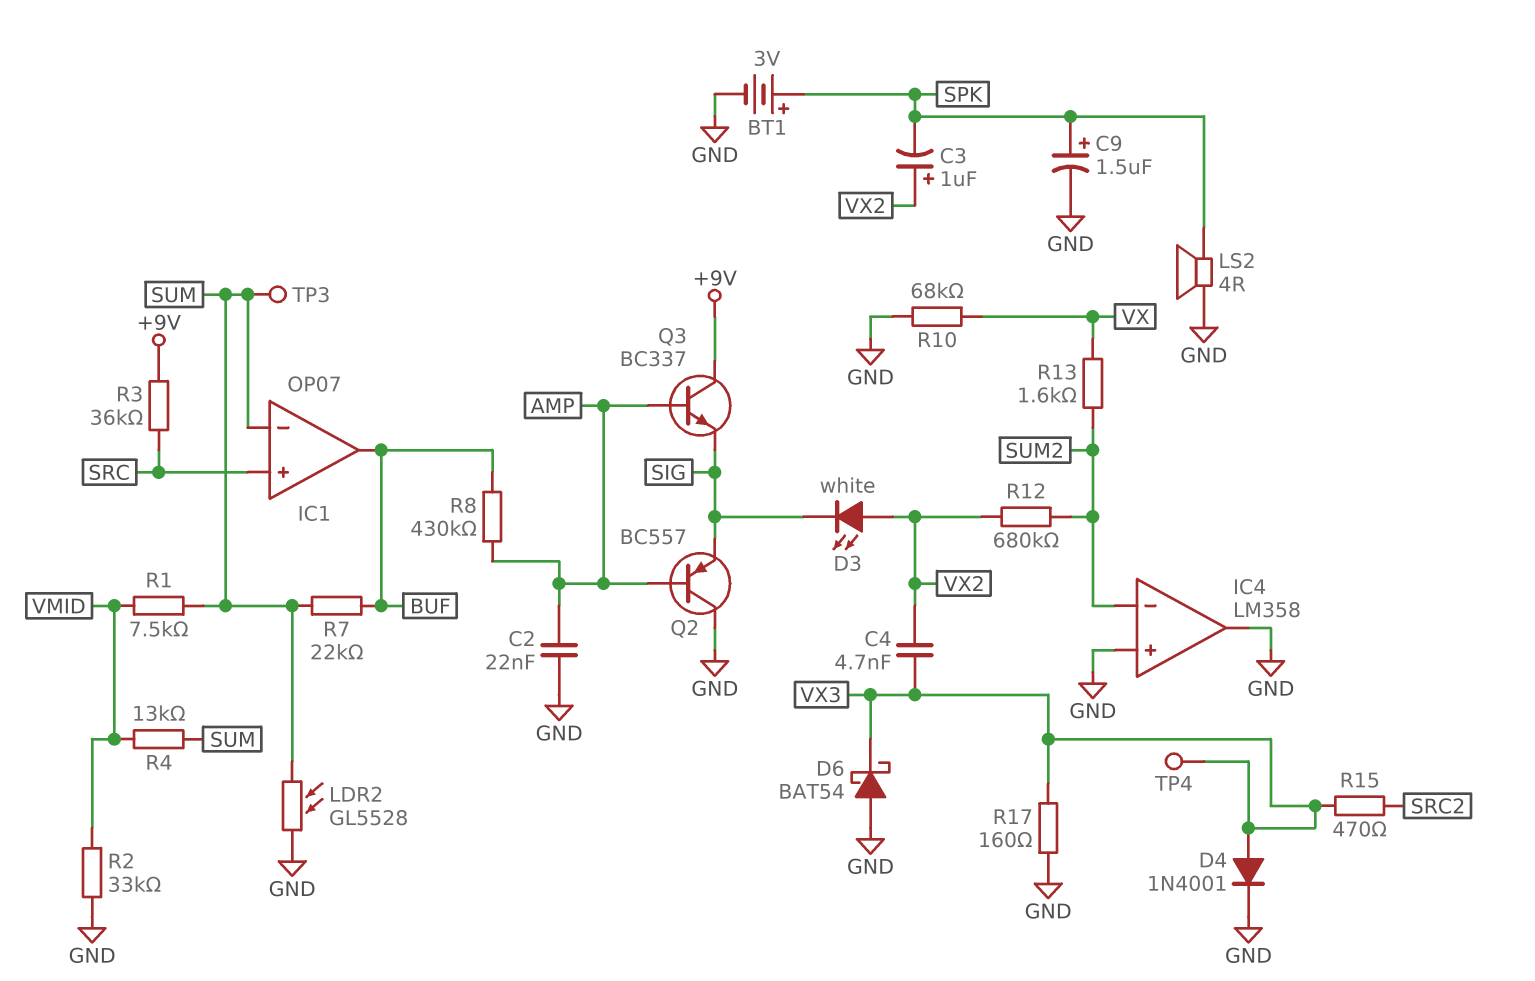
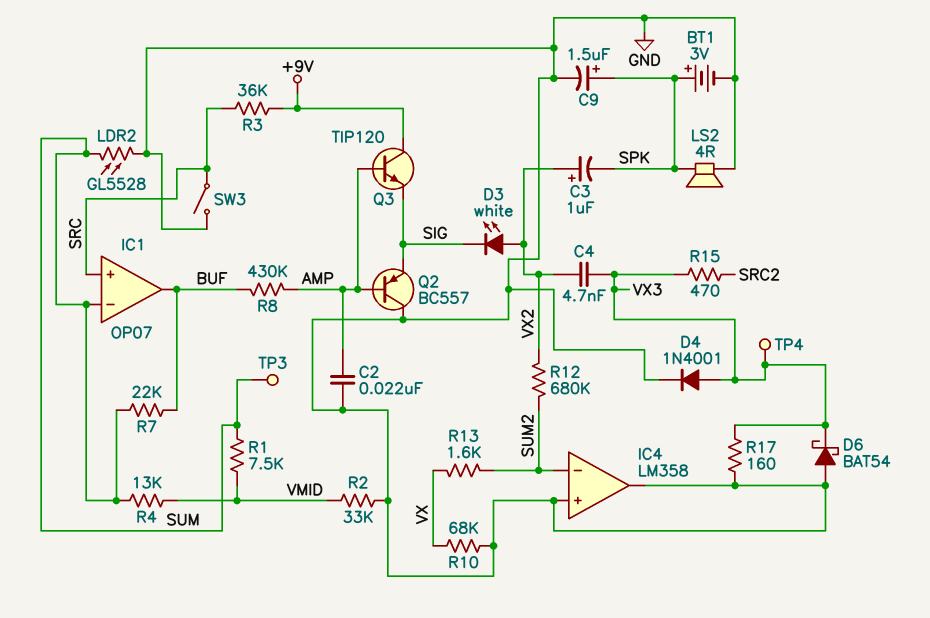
Q3: NPN BC337 (B AMP, C +9V, E SIG) -> NPN TIP120 (B AMP, C +9V, E SIG)
SW3: none -> switch (GND, SRC)

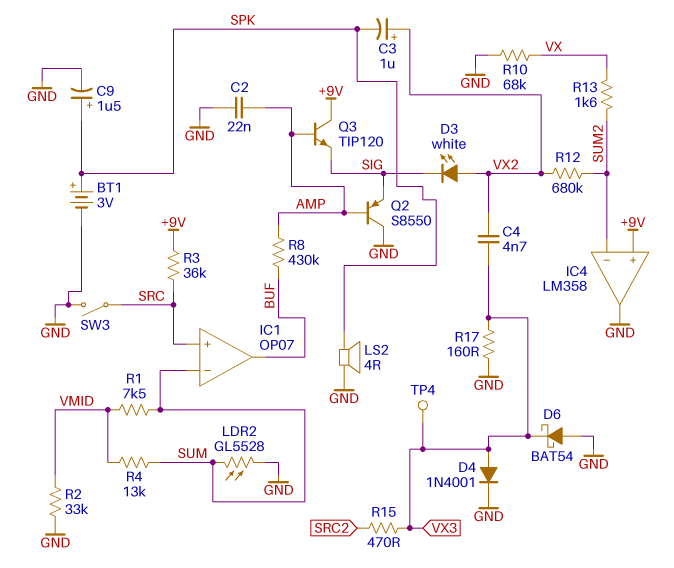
IC4 pin in+: GND -> +9V
Q2: PNP BC557 (B AMP, C GND, E SIG) -> PNP S8550 (B AMP, C GND, E SIG)
R7: 22k (BUF, SUM) -> none
TP3: test point (SUM) -> none

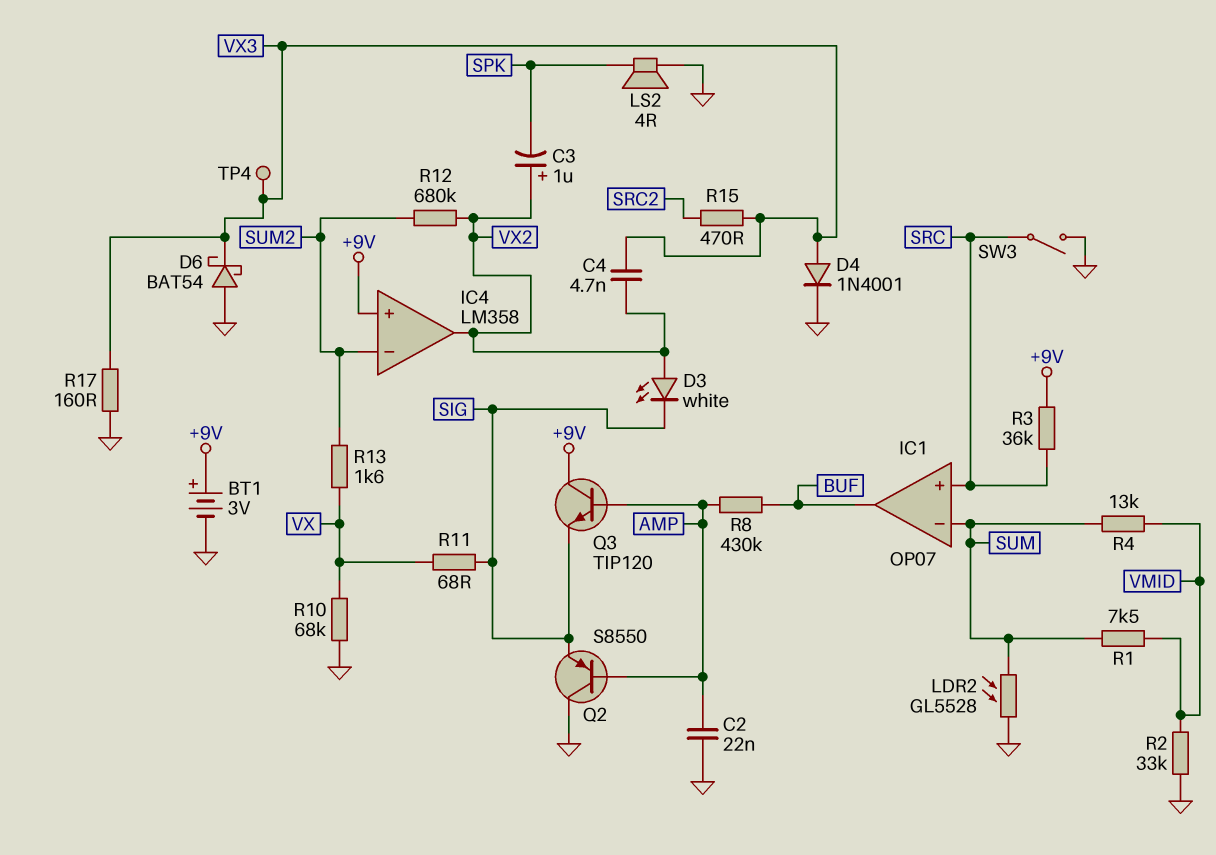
BT1: 3V (plus SPK, minus GND) -> 3V (plus +9V, minus GND)
C9: 1.5uF (plus SPK, minus GND) -> none
IC4 pin out: GND -> VX2
R11: none -> 68 (SIG, VX)

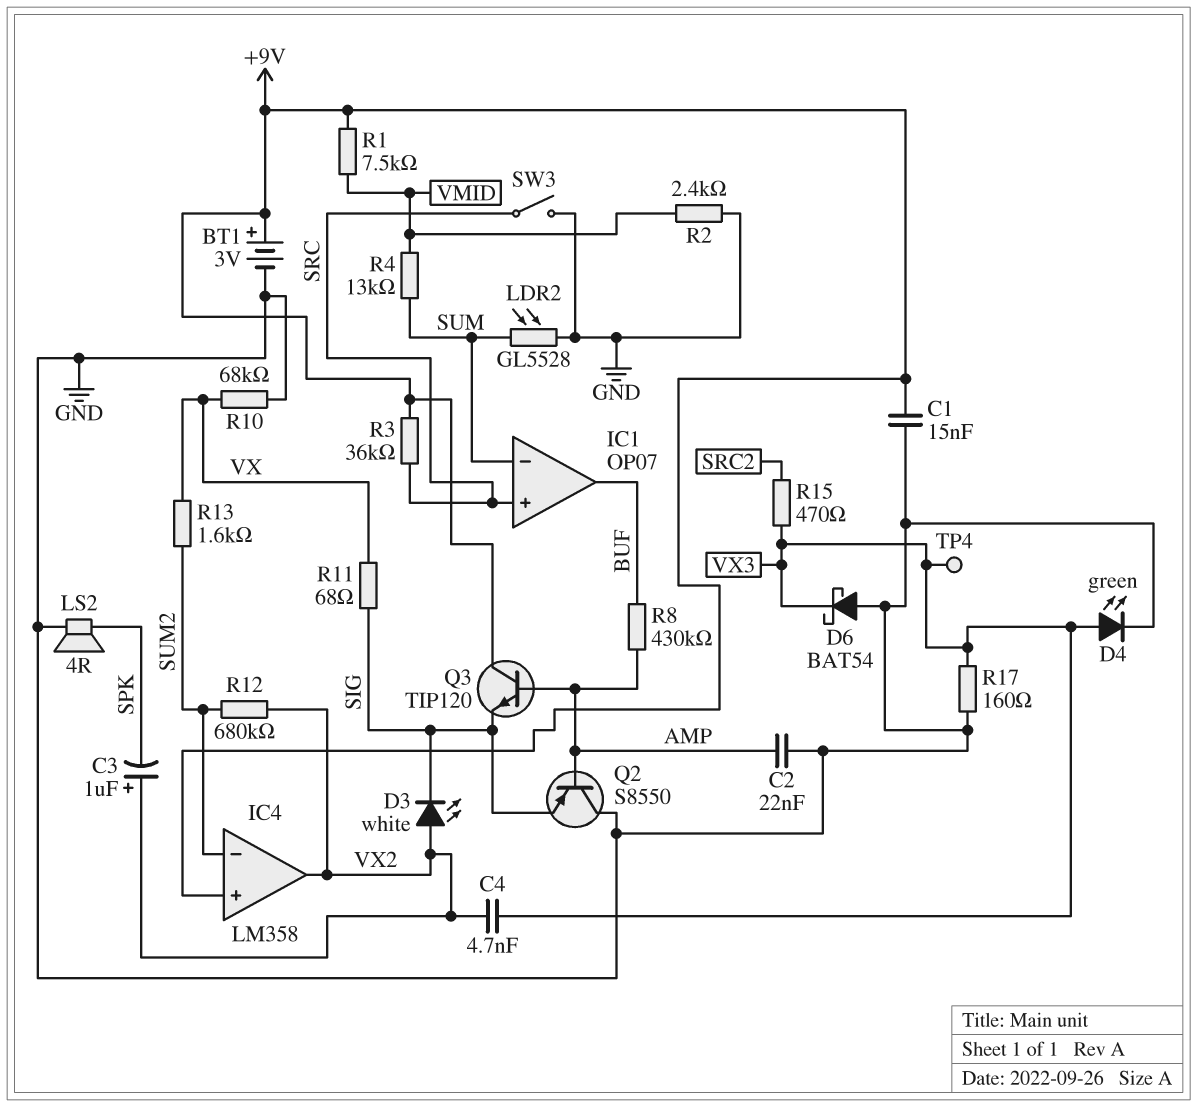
C1: none -> 15nF (+9V, GND)
D4: diode 1N4001 (A VX3, K GND) -> LED green (A VX3, K GND)
R1: 7.5k (SUM, VMID) -> 7.5k (+9V, VMID)
R2: 33k (GND, VMID) -> 2.4k (GND, VMID)

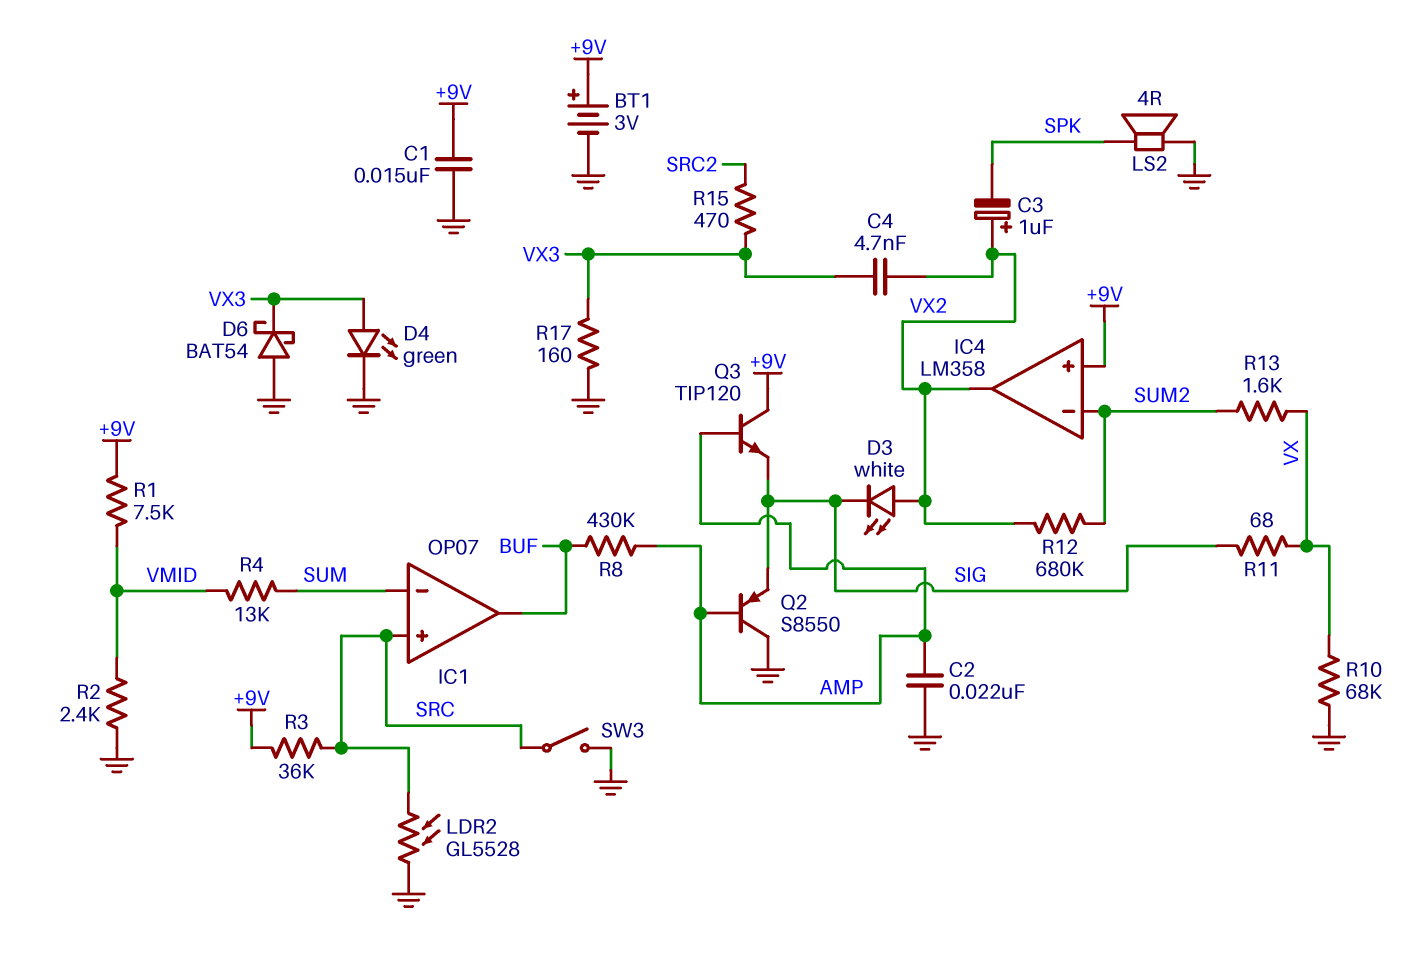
LDR2: GL5528 (GND, SUM) -> GL5528 (GND, SRC)
TP4: test point (VX3) -> none

